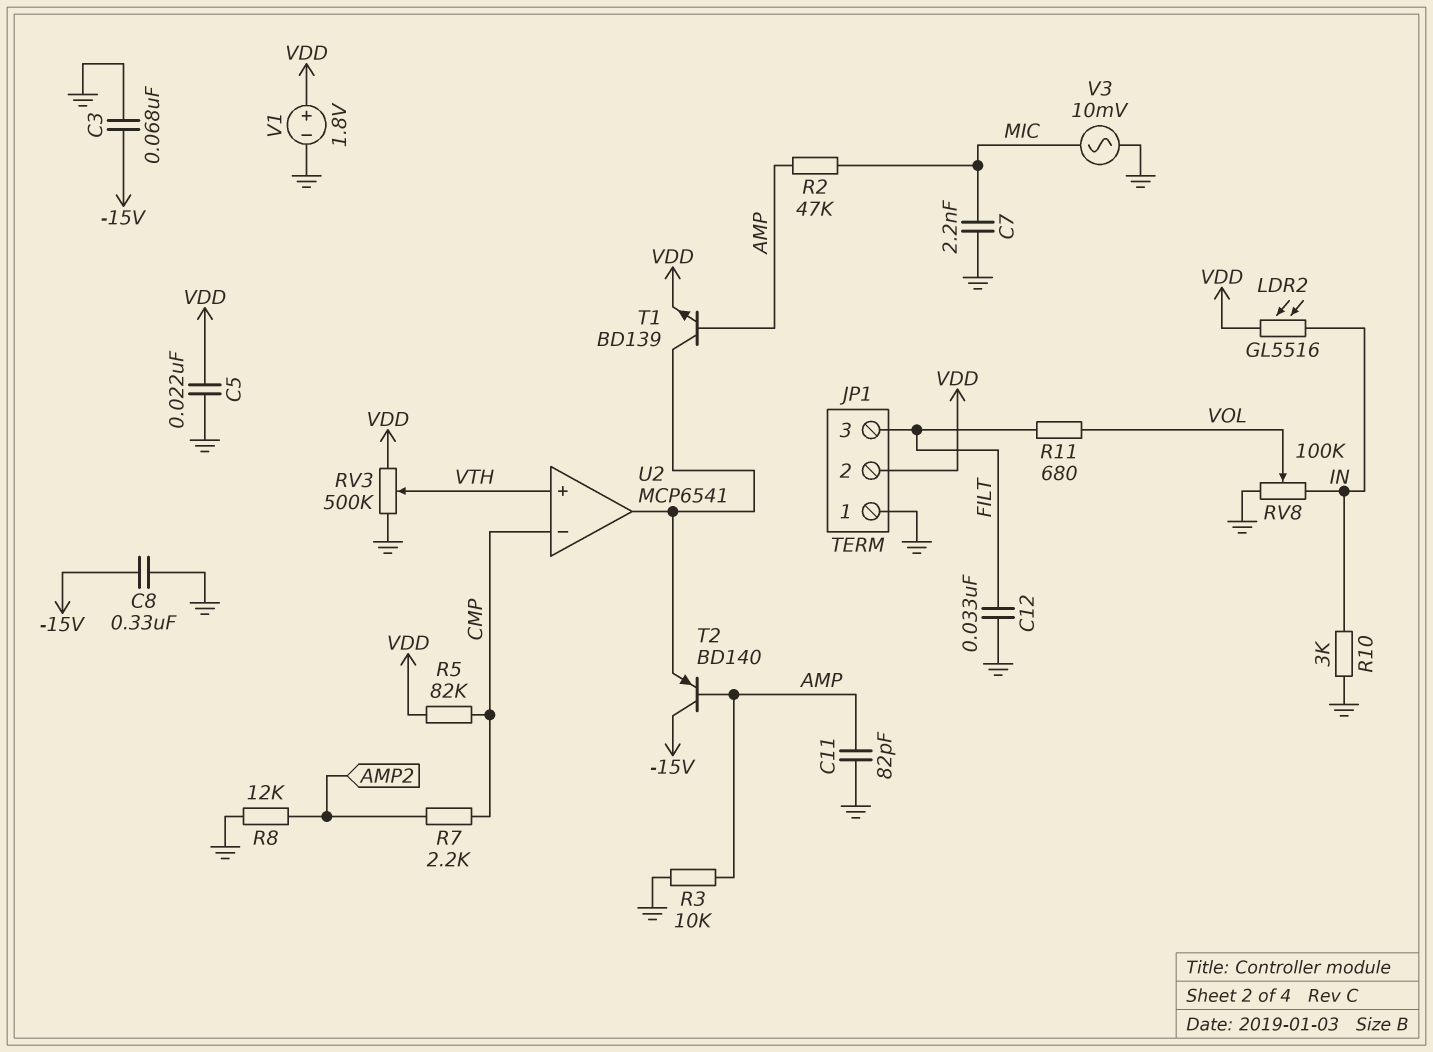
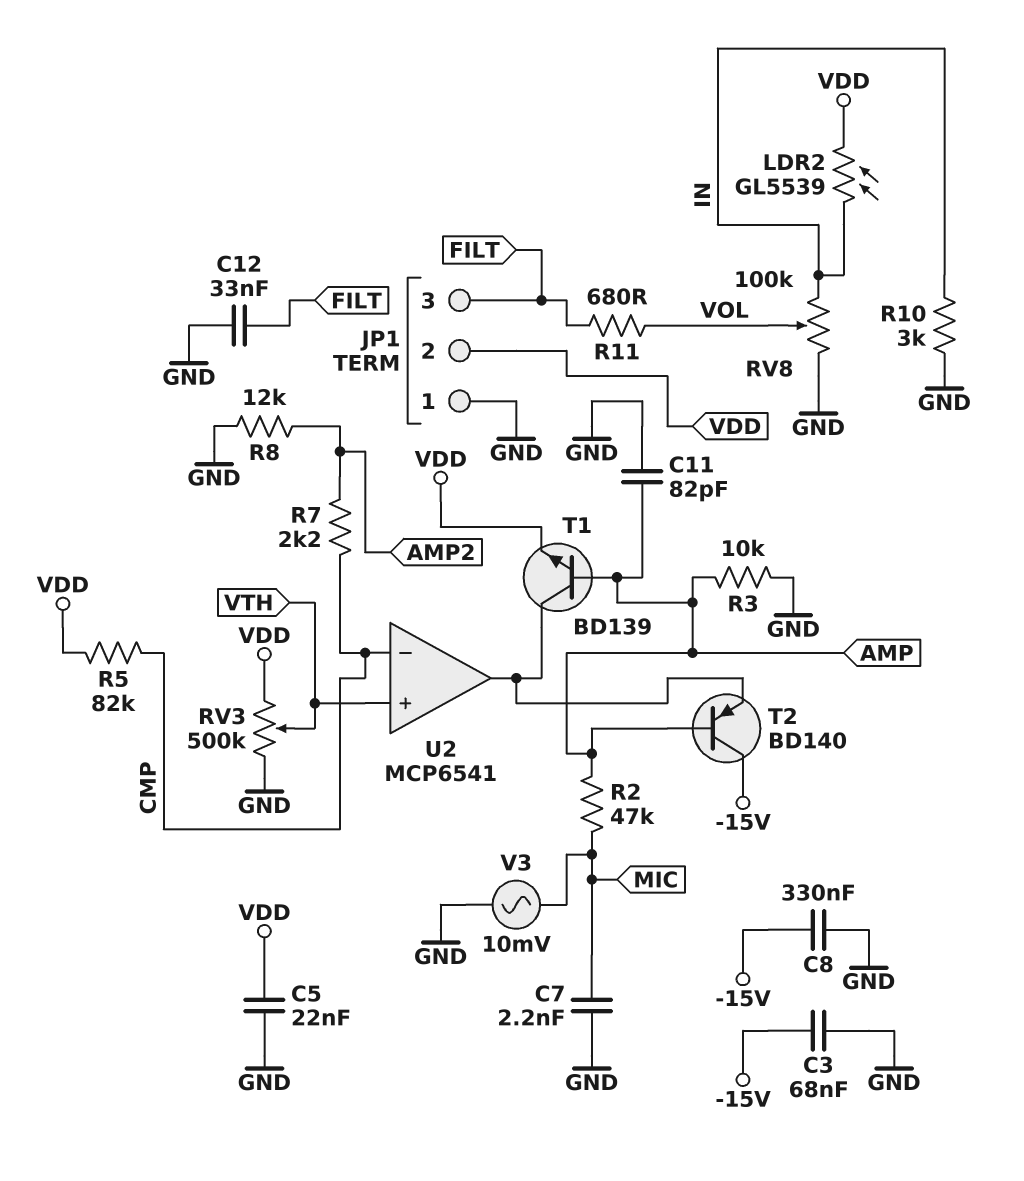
LDR2: GL5516 (IN, VDD) -> GL5539 (IN, VDD)
V1: 1.8V (plus VDD, minus GND) -> none

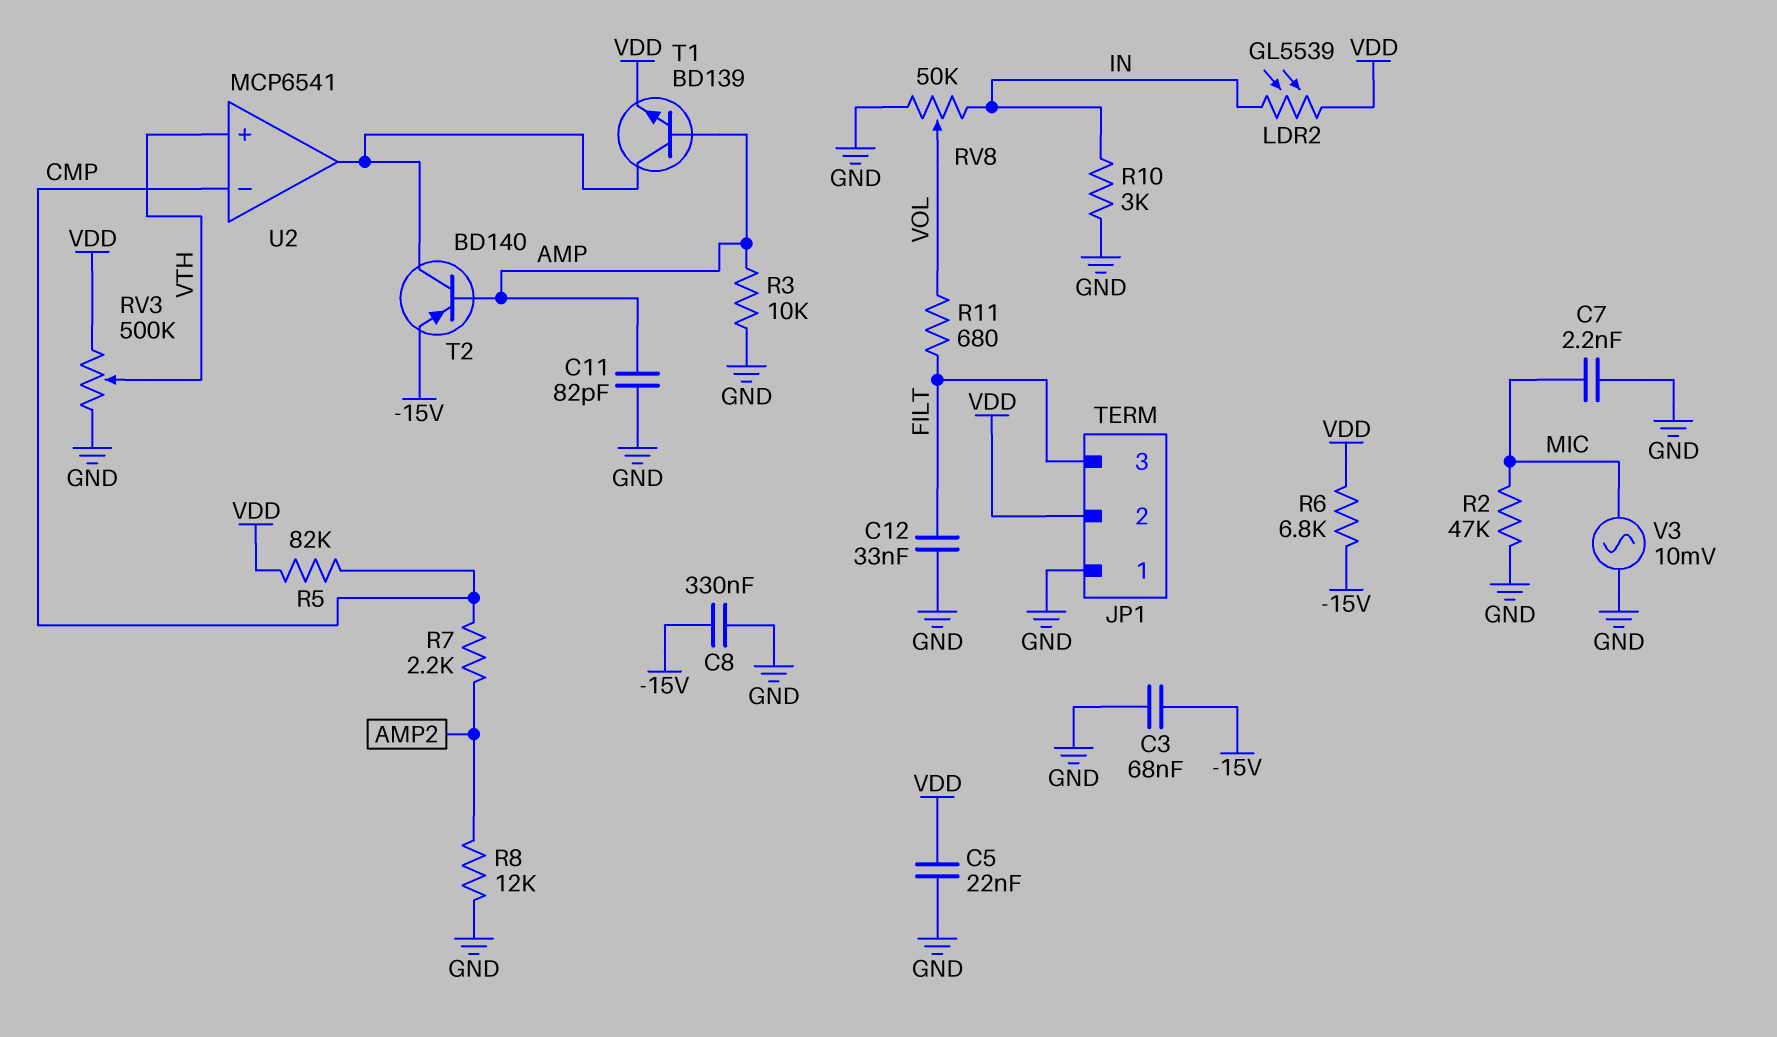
R2: 47k (AMP, MIC) -> 47k (GND, MIC)
R6: none -> 6.8k (-15V, VDD)
RV8: 100k (GND, IN, wiper VOL) -> 50k (GND, IN, wiper VOL)
T2: PNP BD140 (B AMP, C -15V, E U2/out) -> PNP BD140 (B AMP, C U2/out, E -15V)

